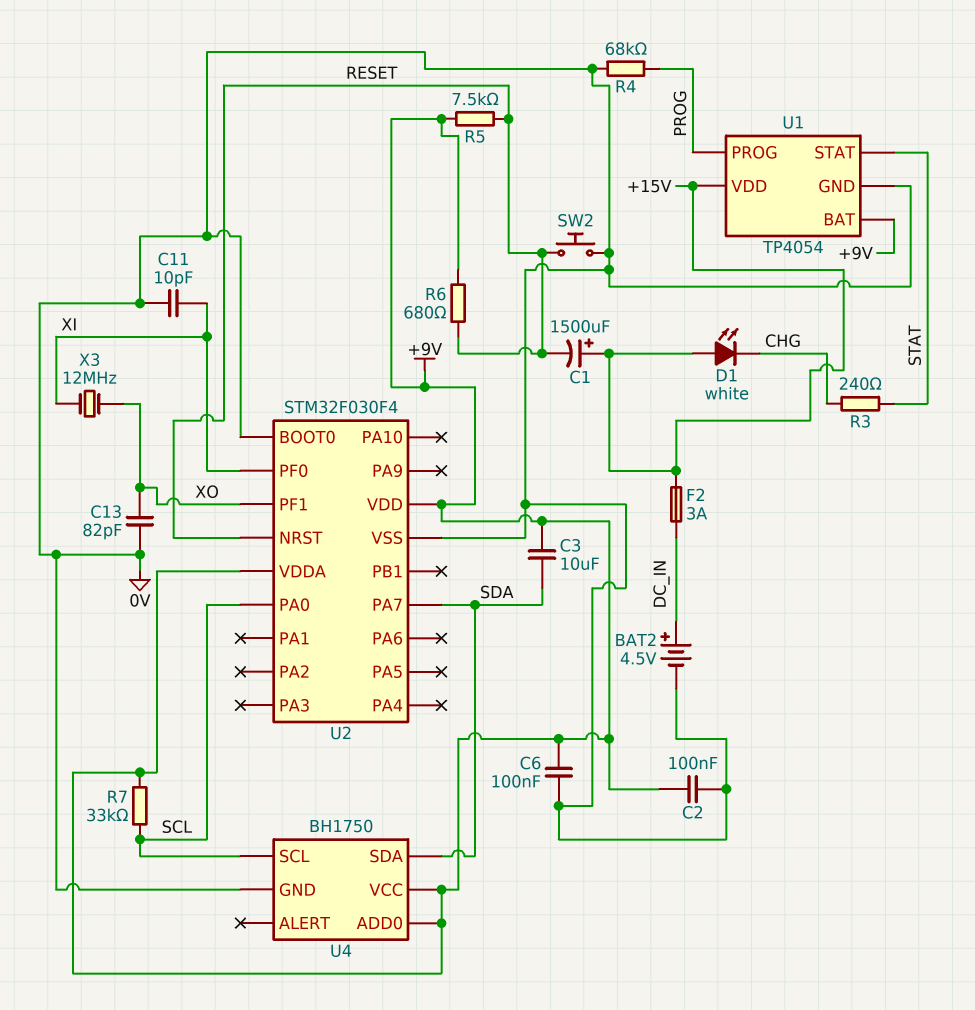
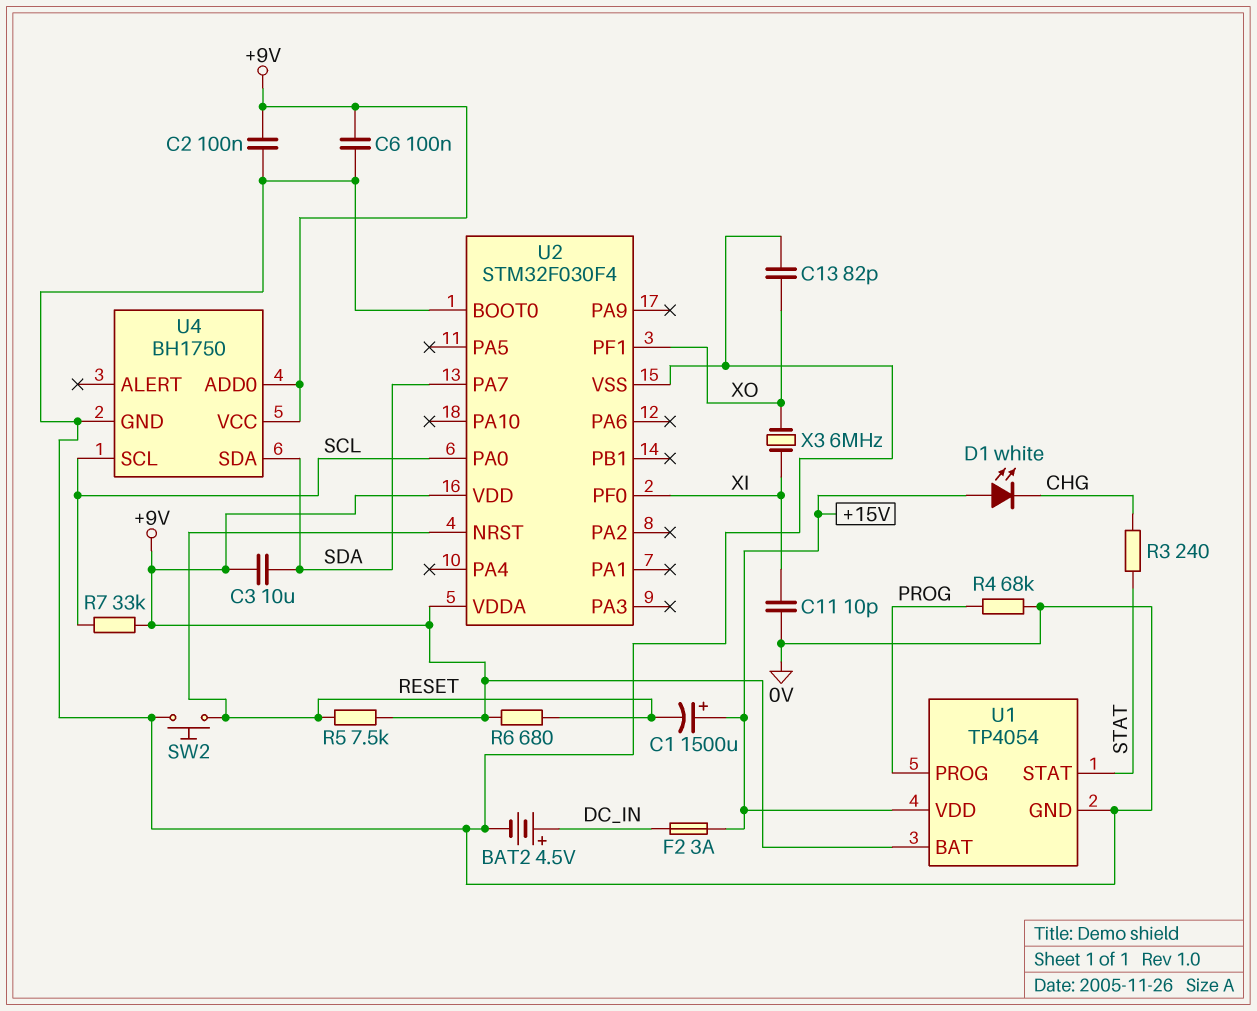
X3: 12MHz (XI, XO) -> 6MHz (XI, XO)

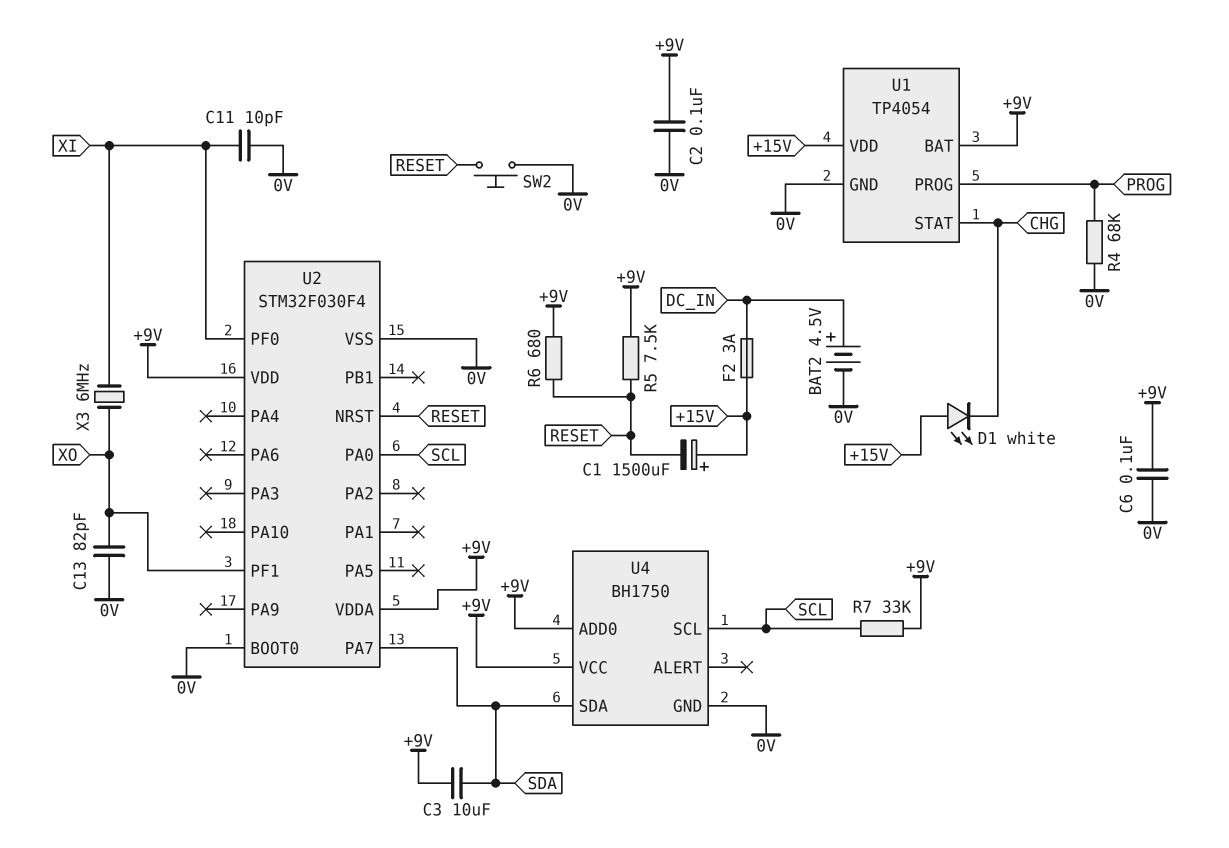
R3: 240 (CHG, STAT) -> none
U1 pin STAT: STAT -> CHG

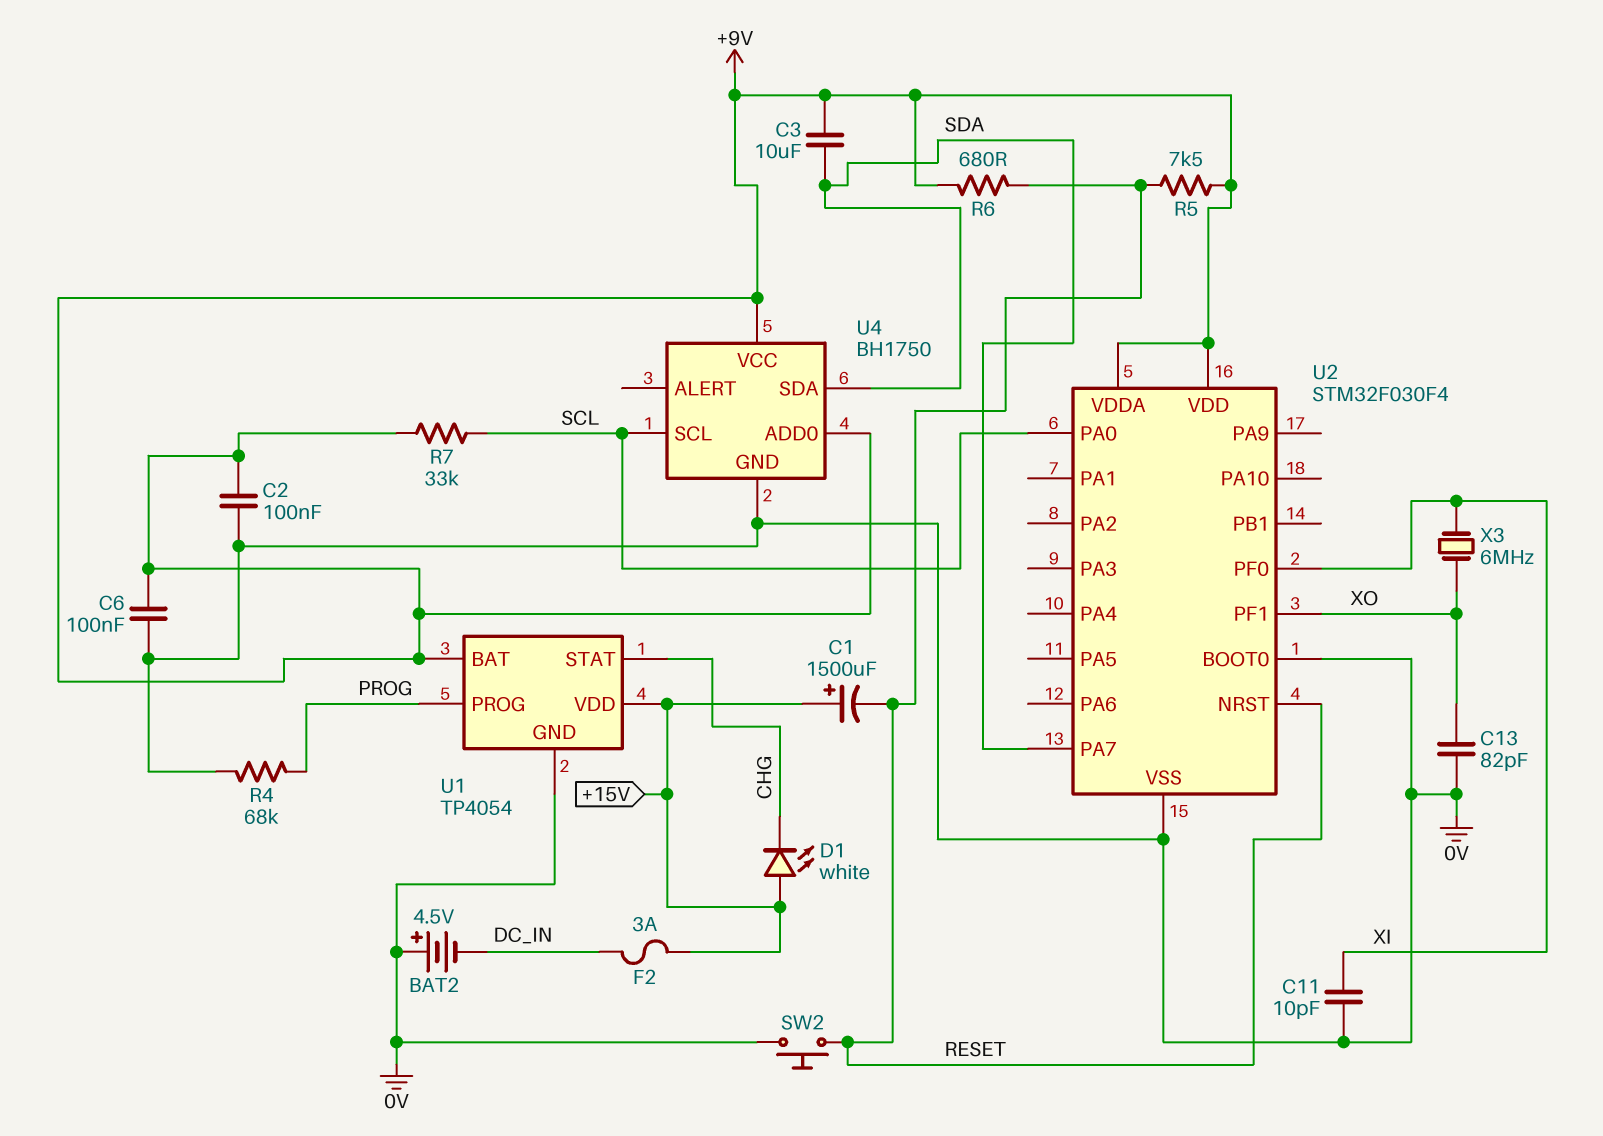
BAT2: 4.5V (plus DC_IN, minus 0V) -> 4.5V (plus 0V, minus DC_IN)

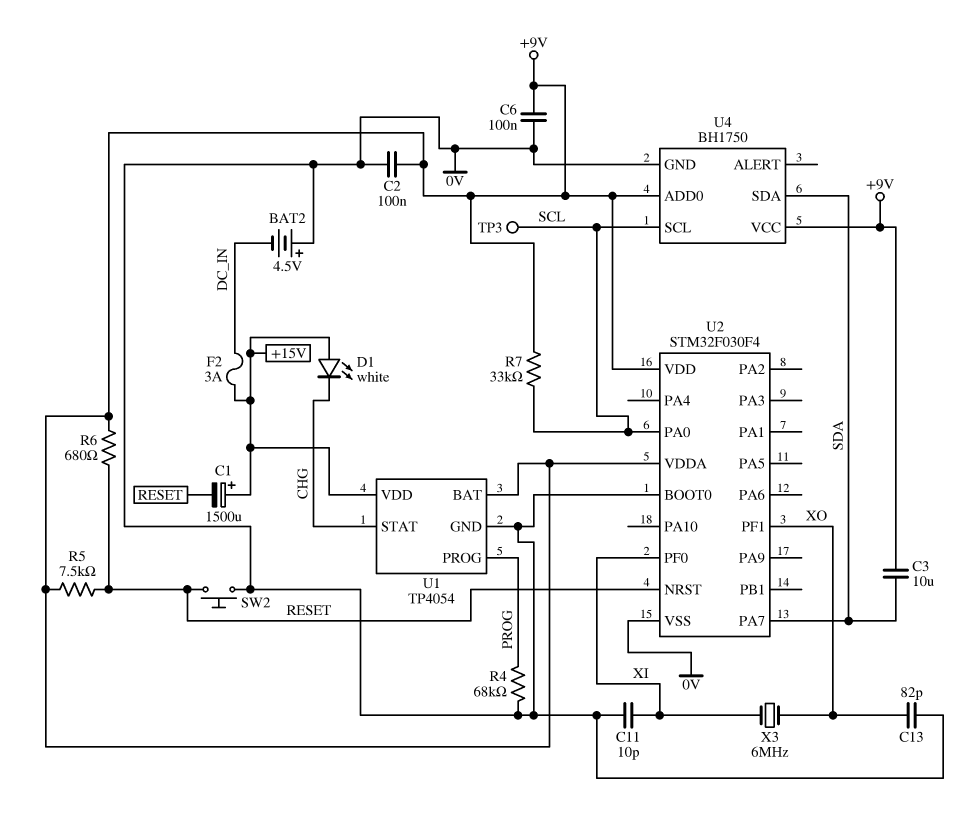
TP3: none -> test point (SCL)

